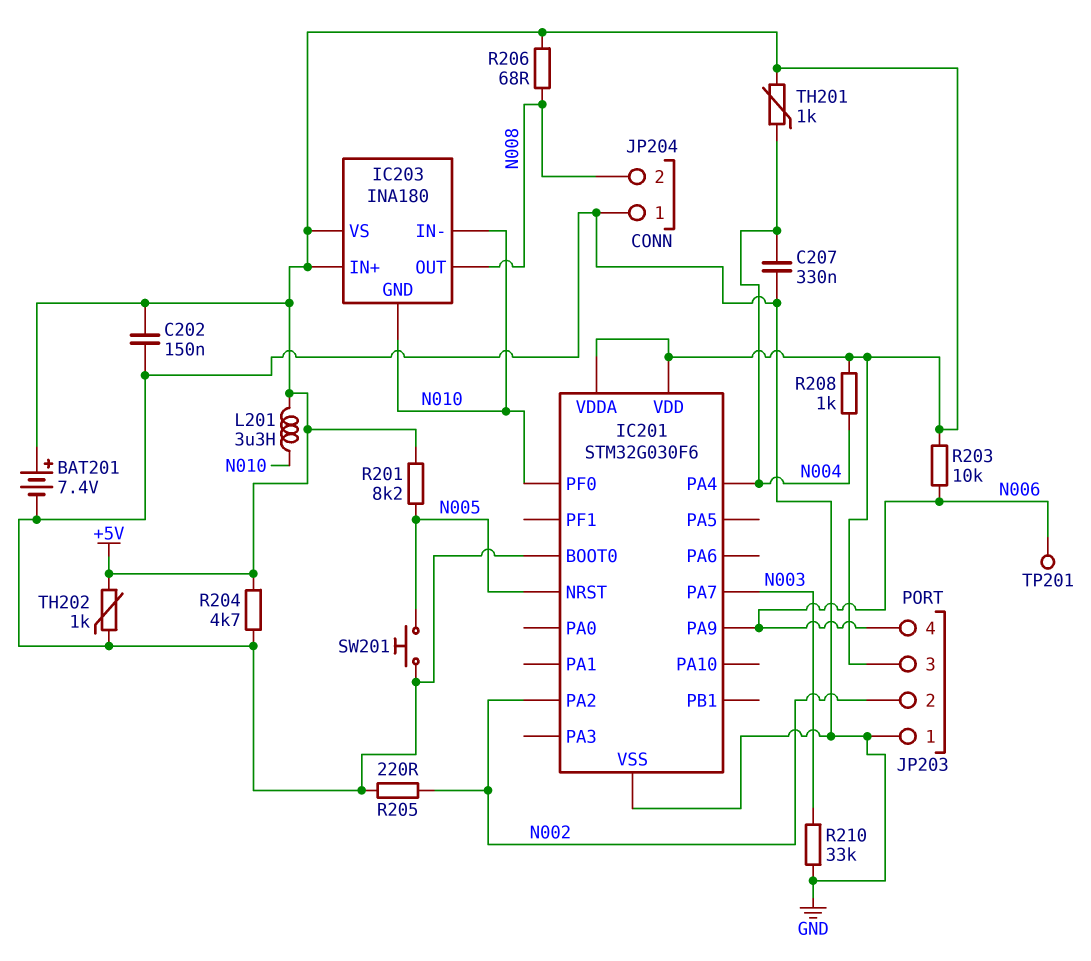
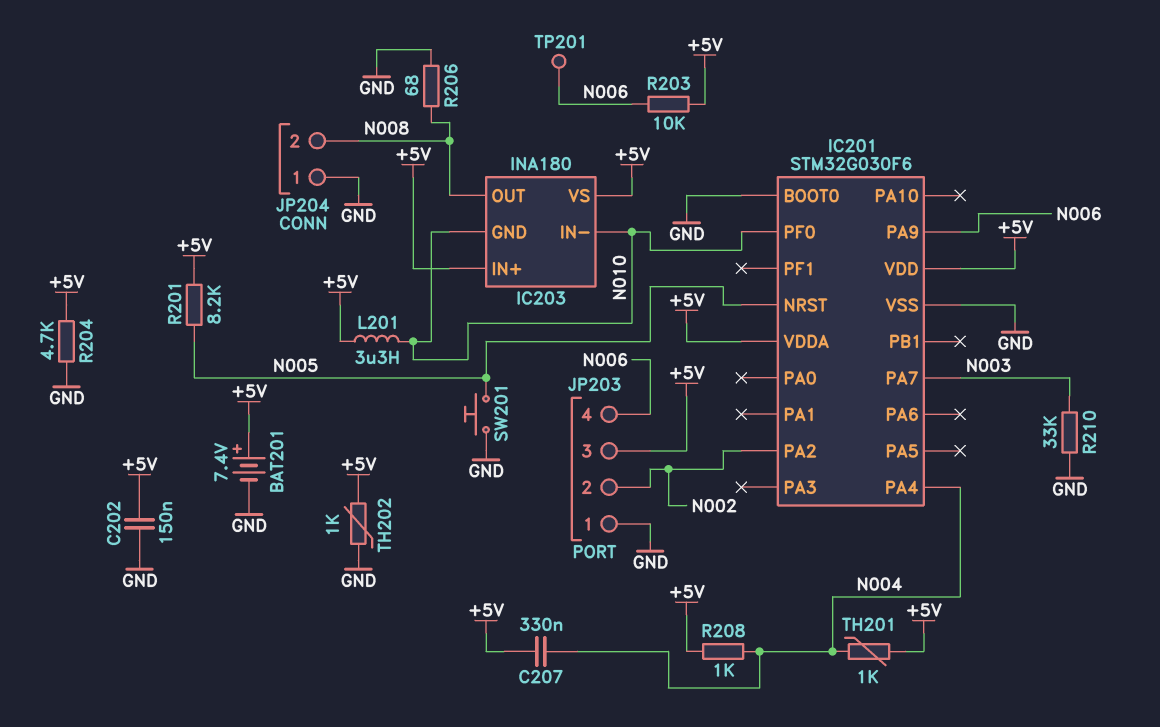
C207: 330nF (GND, N004) -> 330nF (+5V, N004)
R205: 220 (GND, N002) -> none
R206: 68 (+5V, N008) -> 68 (GND, N008)

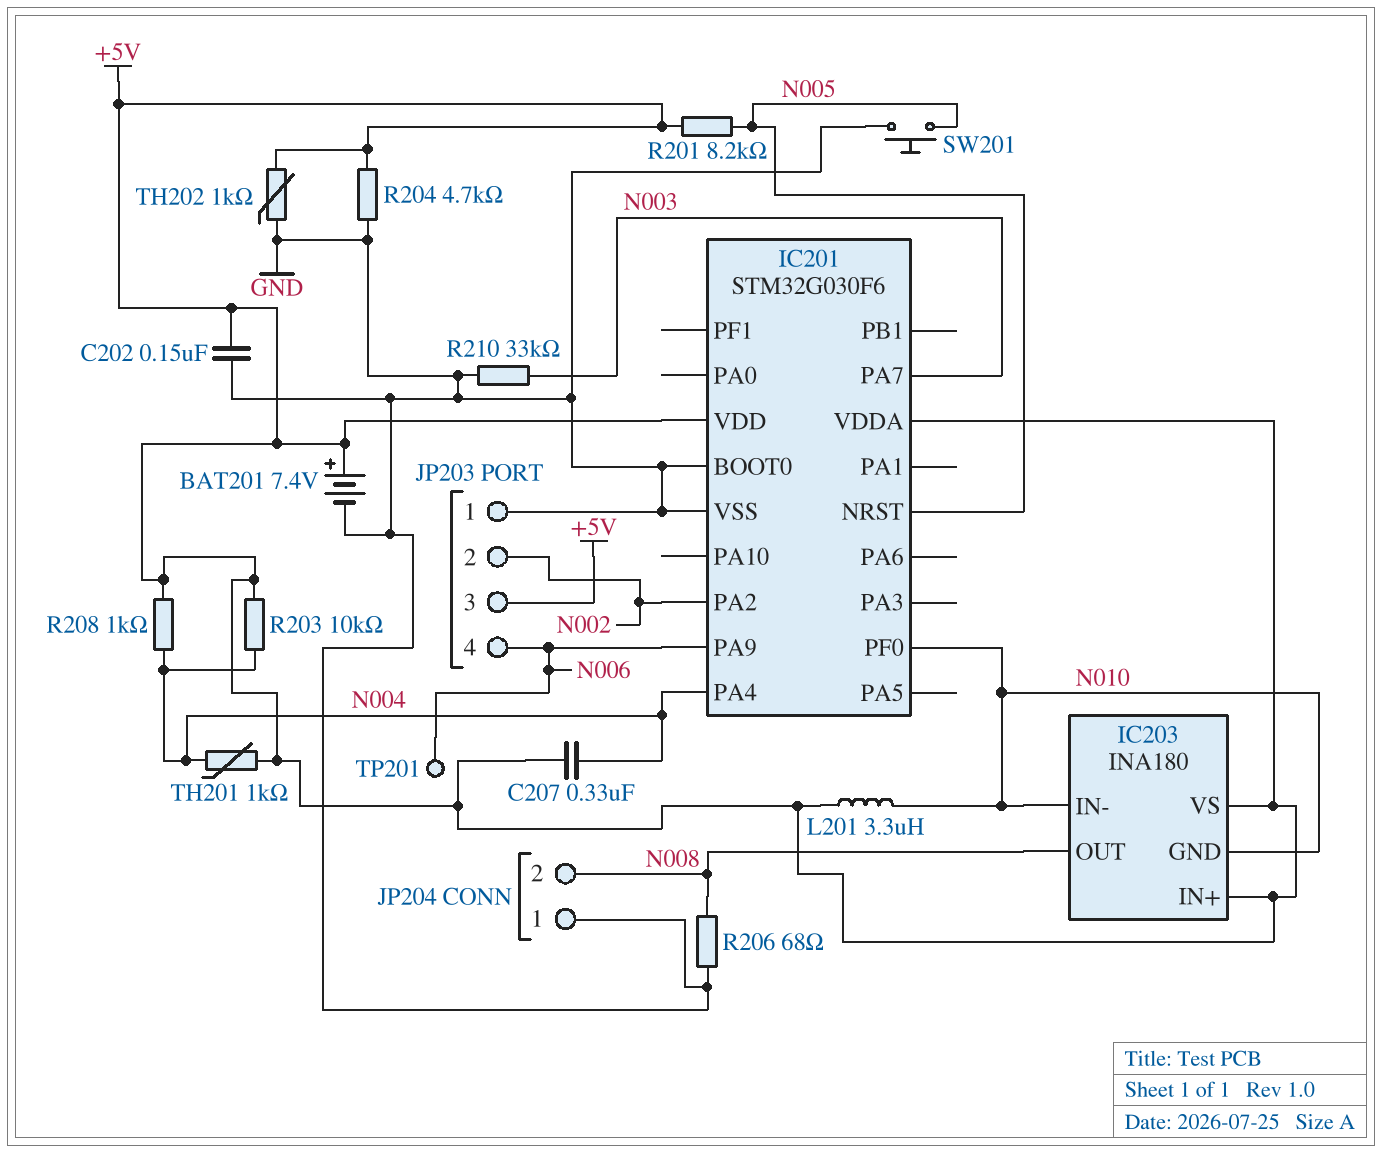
R203: 10k (+5V, N006) -> 10k (+5V, N004)

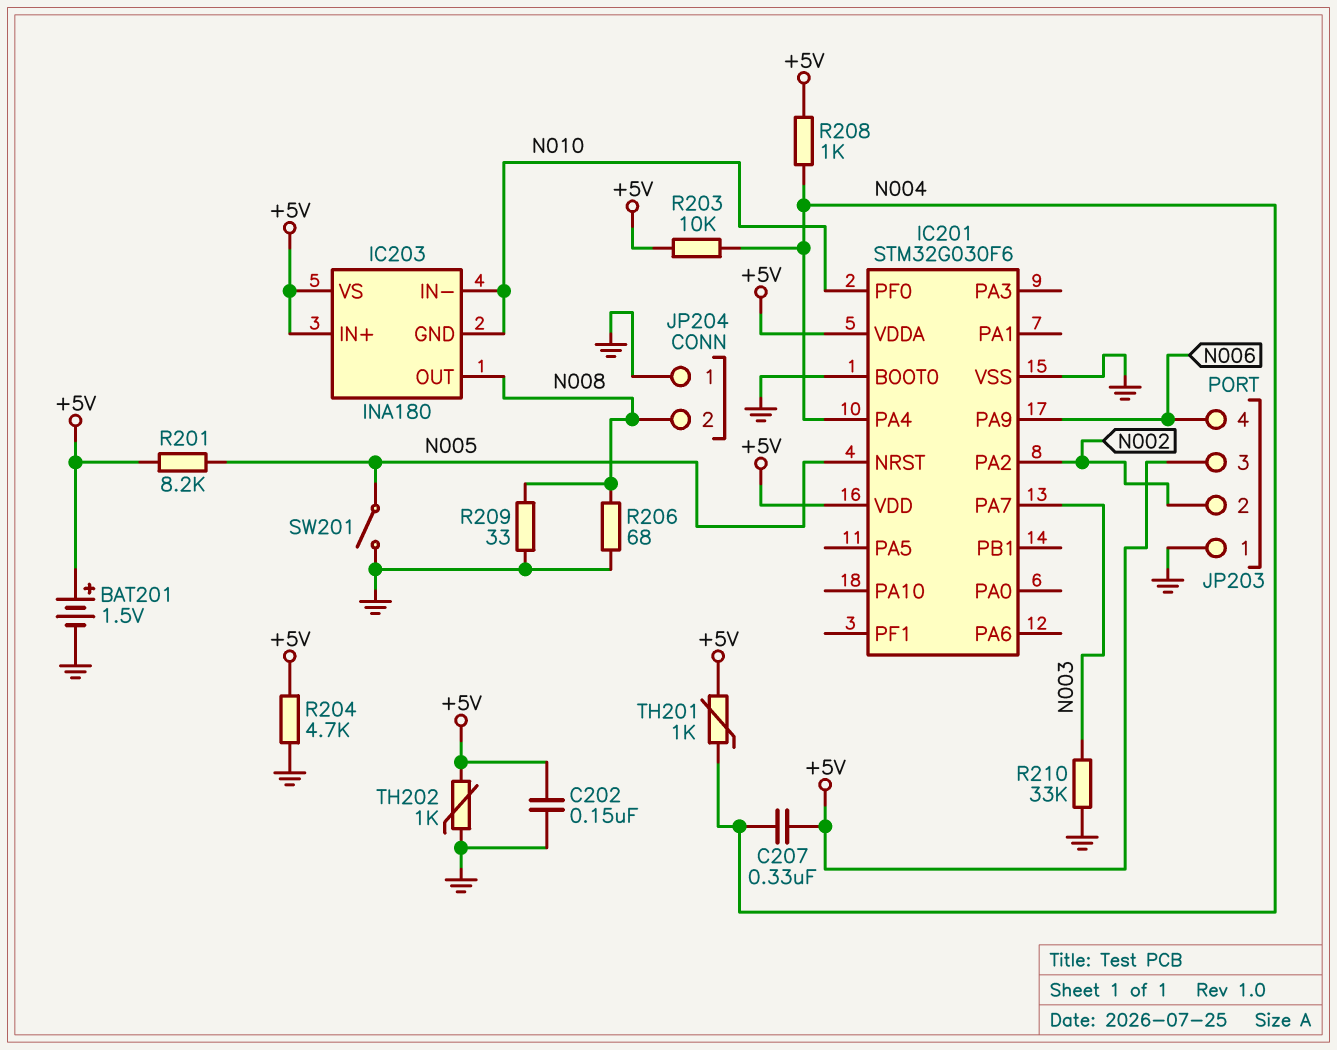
BAT201: 7.4V (plus +5V, minus GND) -> 1.5V (plus +5V, minus GND)
L201: 3.3uH (+5V, N010) -> none
R209: none -> 33 (GND, N008)
SW201: button (GND, N005) -> switch (GND, N005)
TP201: test point (N006) -> none

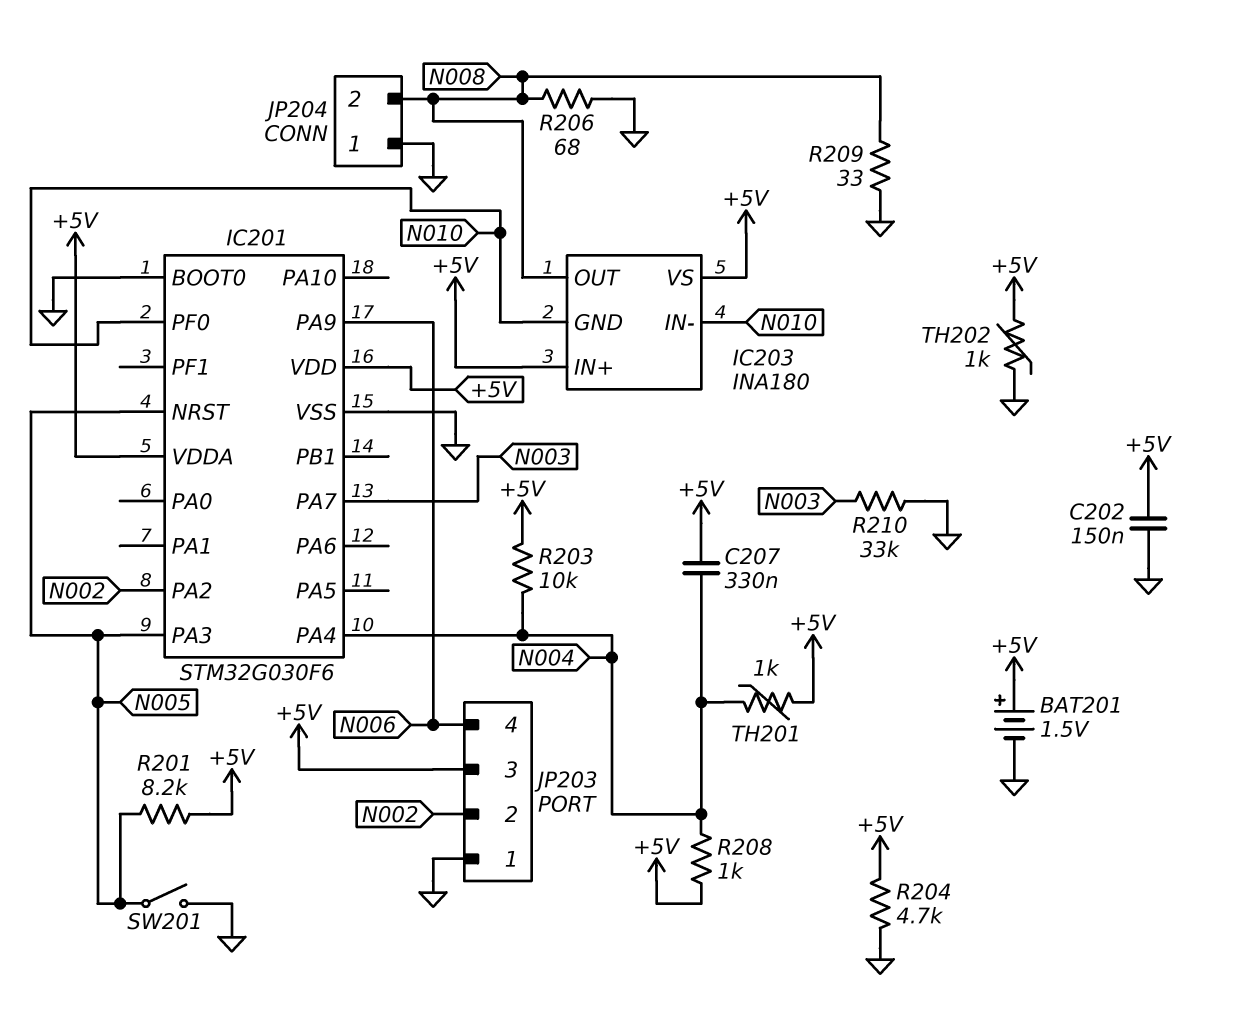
IC201 pin PA3: none -> N005

